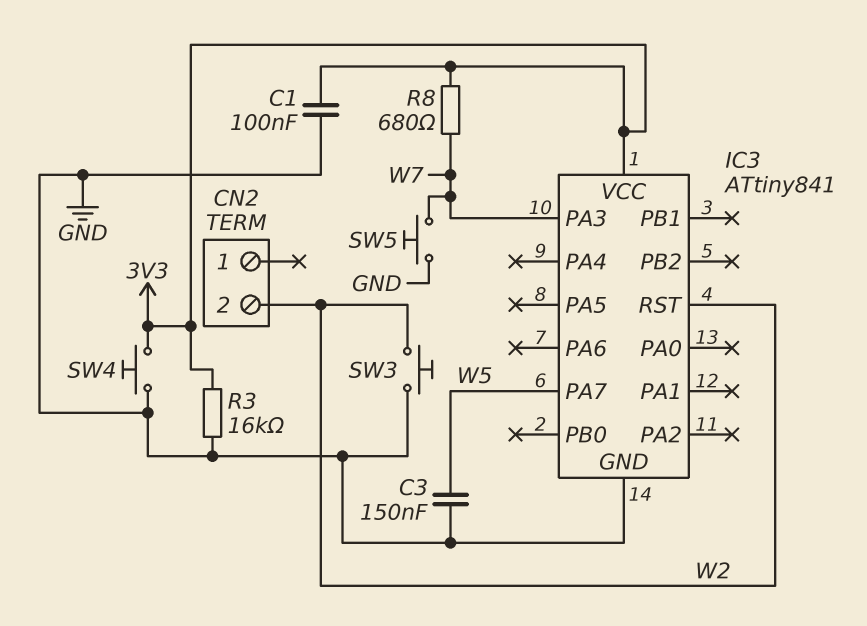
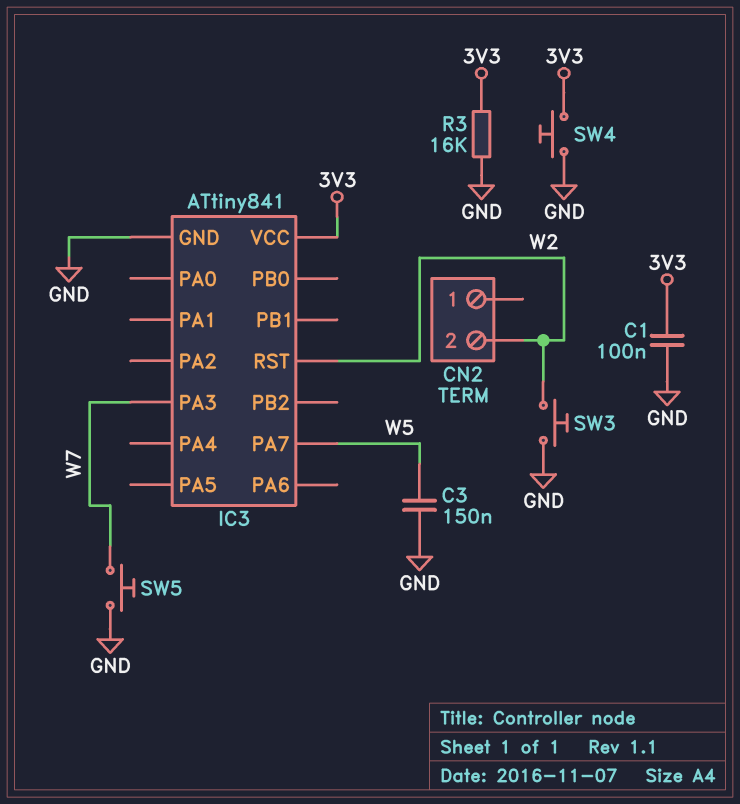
R8: 680 (3V3, W7) -> none

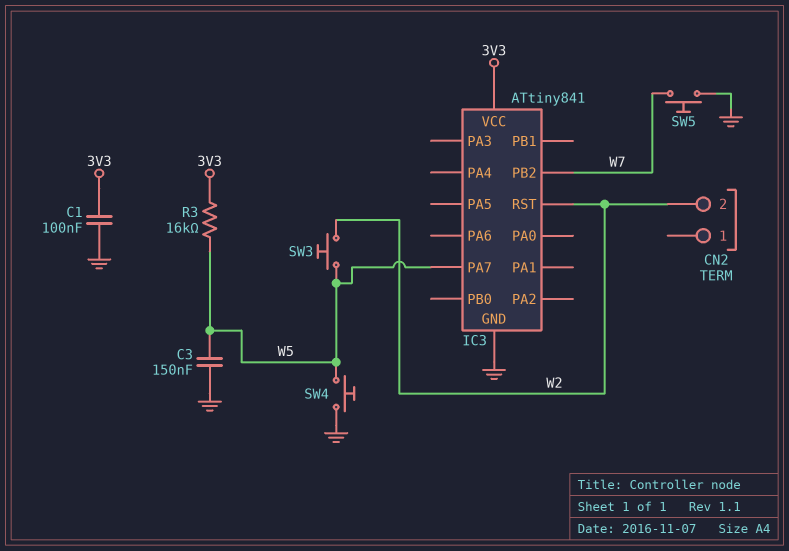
IC3 pin PA3: W7 -> none
IC3 pin PB2: none -> W7
R3: 16k (3V3, GND) -> 16k (3V3, W5)
SW3: button (GND, W2) -> button (W2, W5)
SW4: button (3V3, GND) -> button (GND, W5)

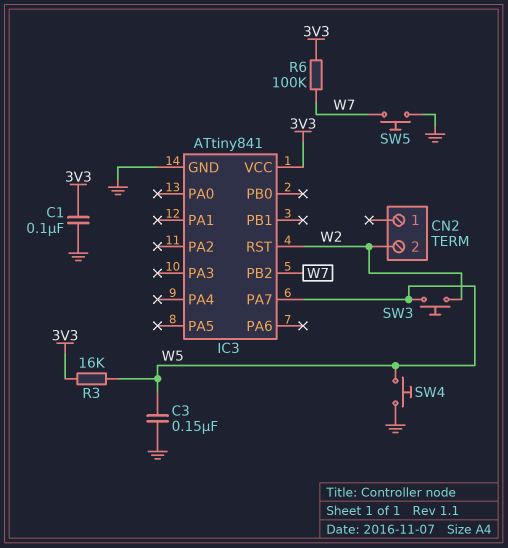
R6: none -> 100k (3V3, W7)

